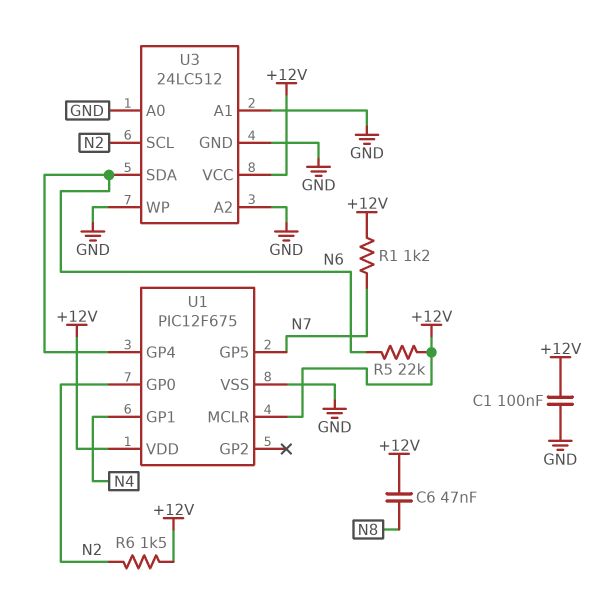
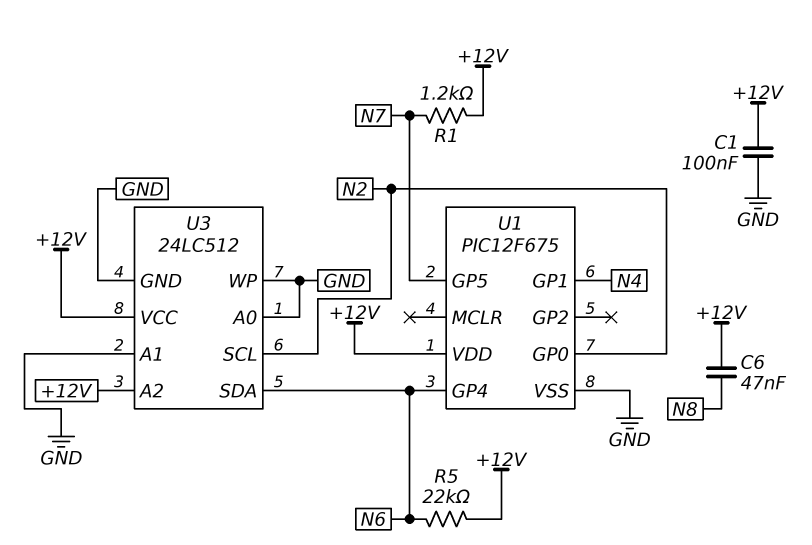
R6: 1.5k (+12V, N2) -> none
U1 pin MCLR: +12V -> none
U3 pin A2: GND -> +12V

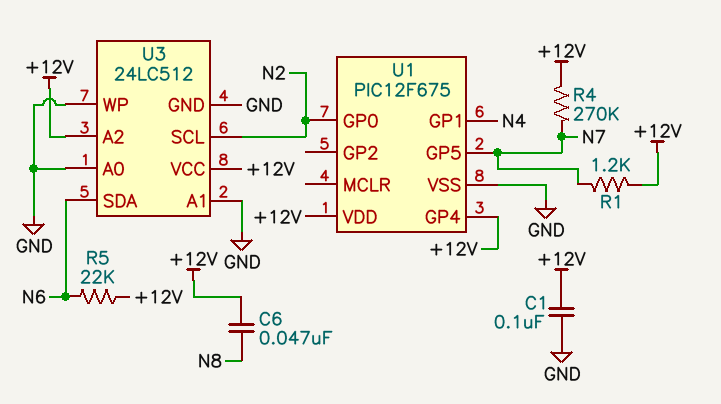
R4: none -> 270k (+12V, N7)
U1 pin GP4: N6 -> +12V

